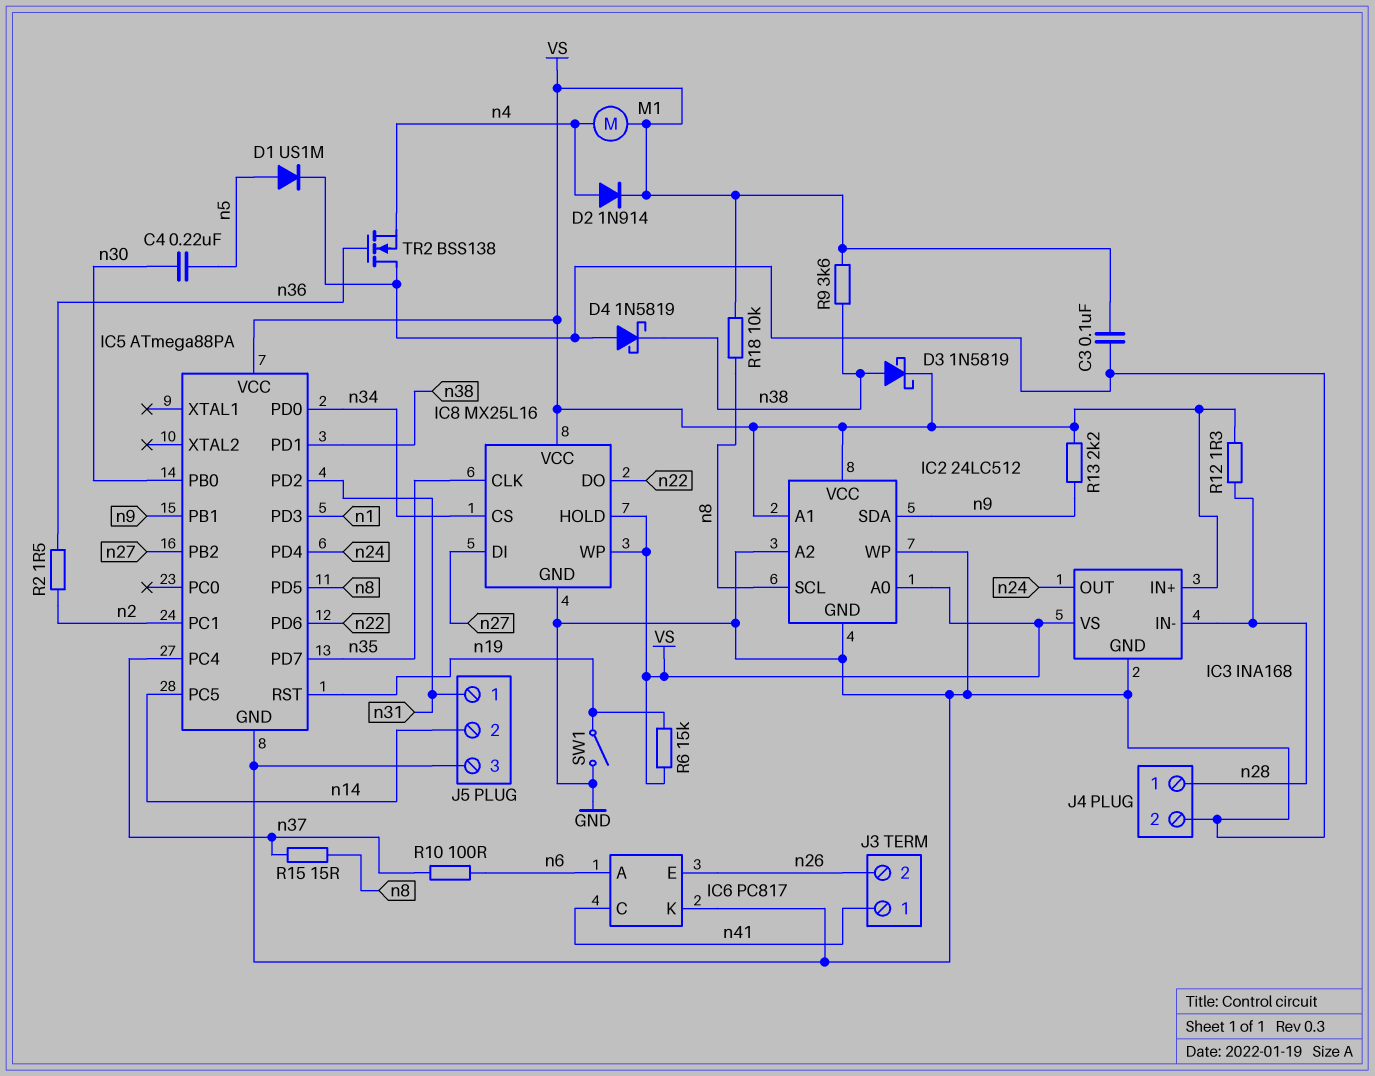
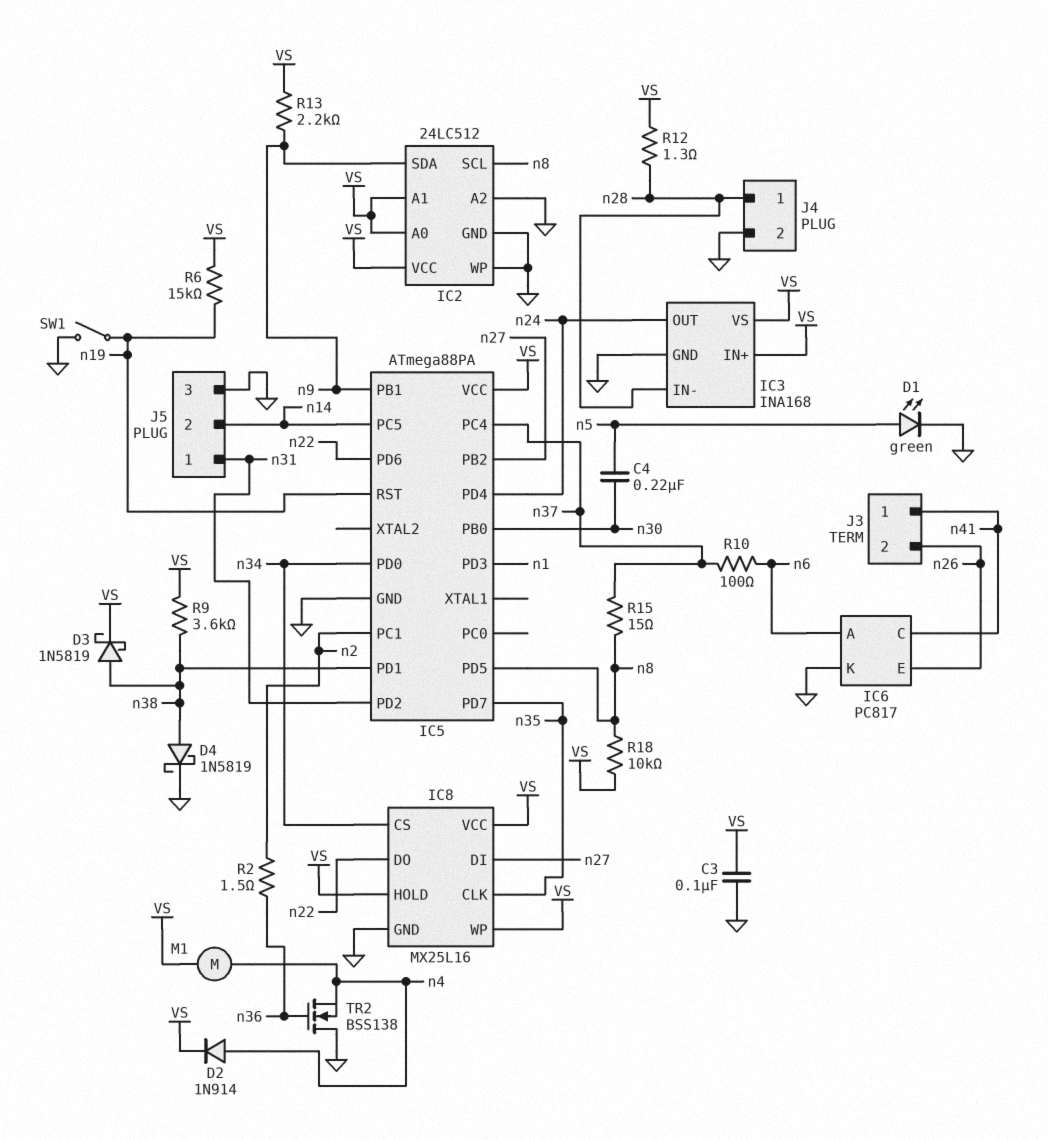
D1: diode US1M (A n5, K GND) -> LED green (A n5, K GND)
D4: schottky 1N5819 (A GND, K n38) -> schottky 1N5819 (A n38, K GND)

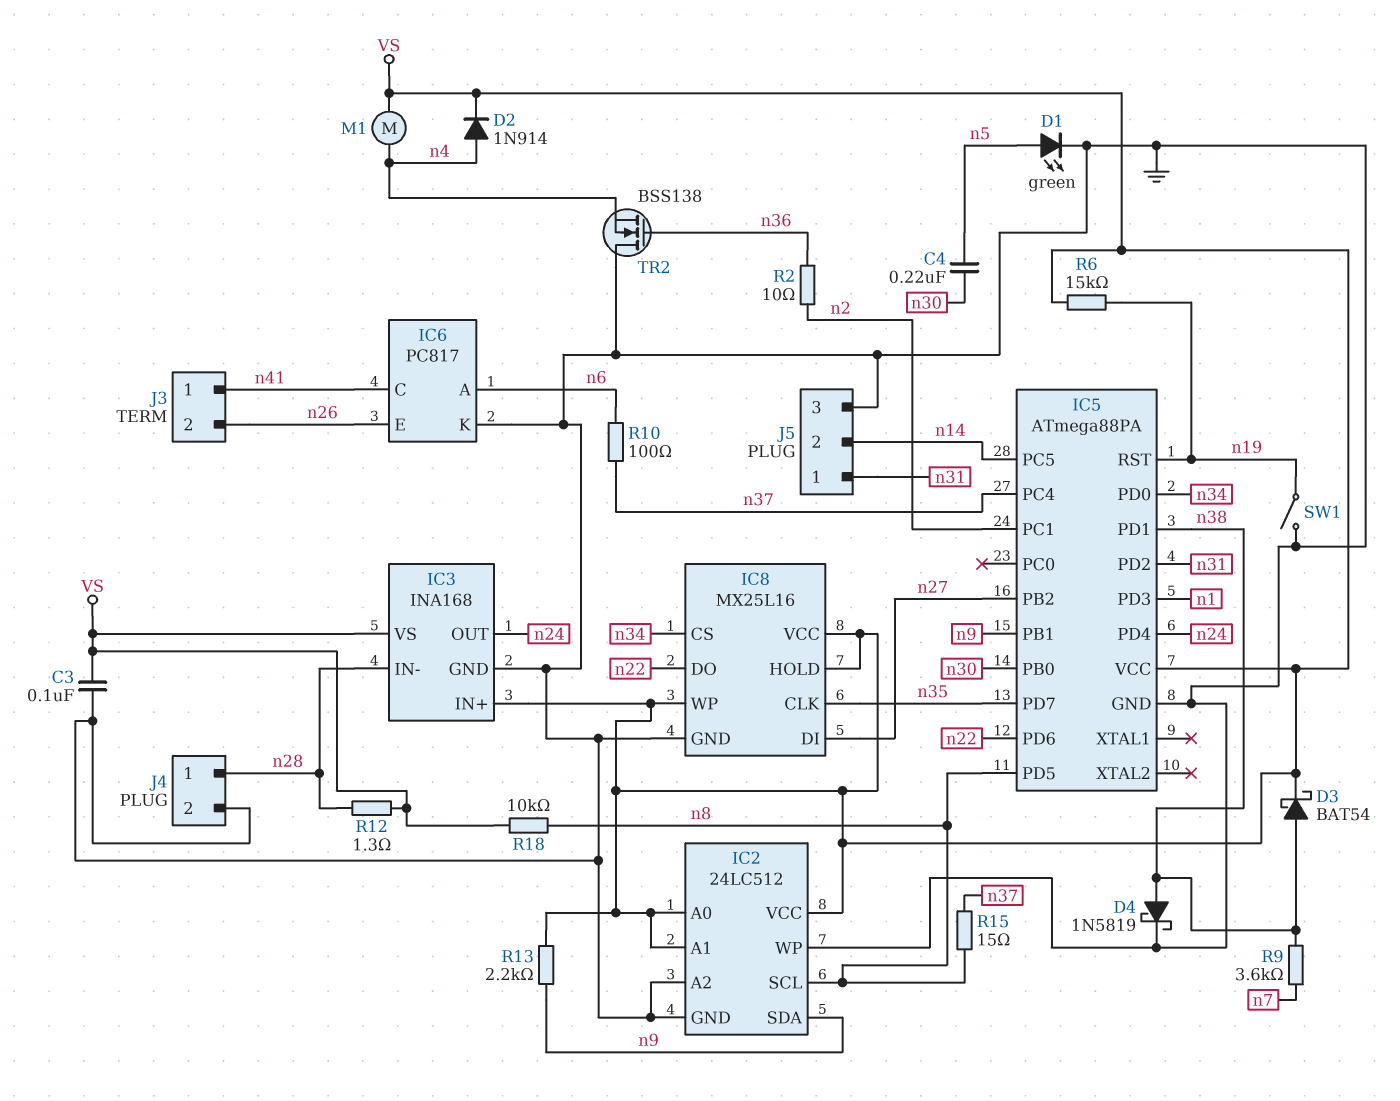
D3: schottky 1N5819 (A n38, K VS) -> schottky BAT54 (A n38, K VS)
R2: 1.5 (n2, n36) -> 10 (n2, n36)
R9: 3.6k (VS, n38) -> 3.6k (n7, n38)

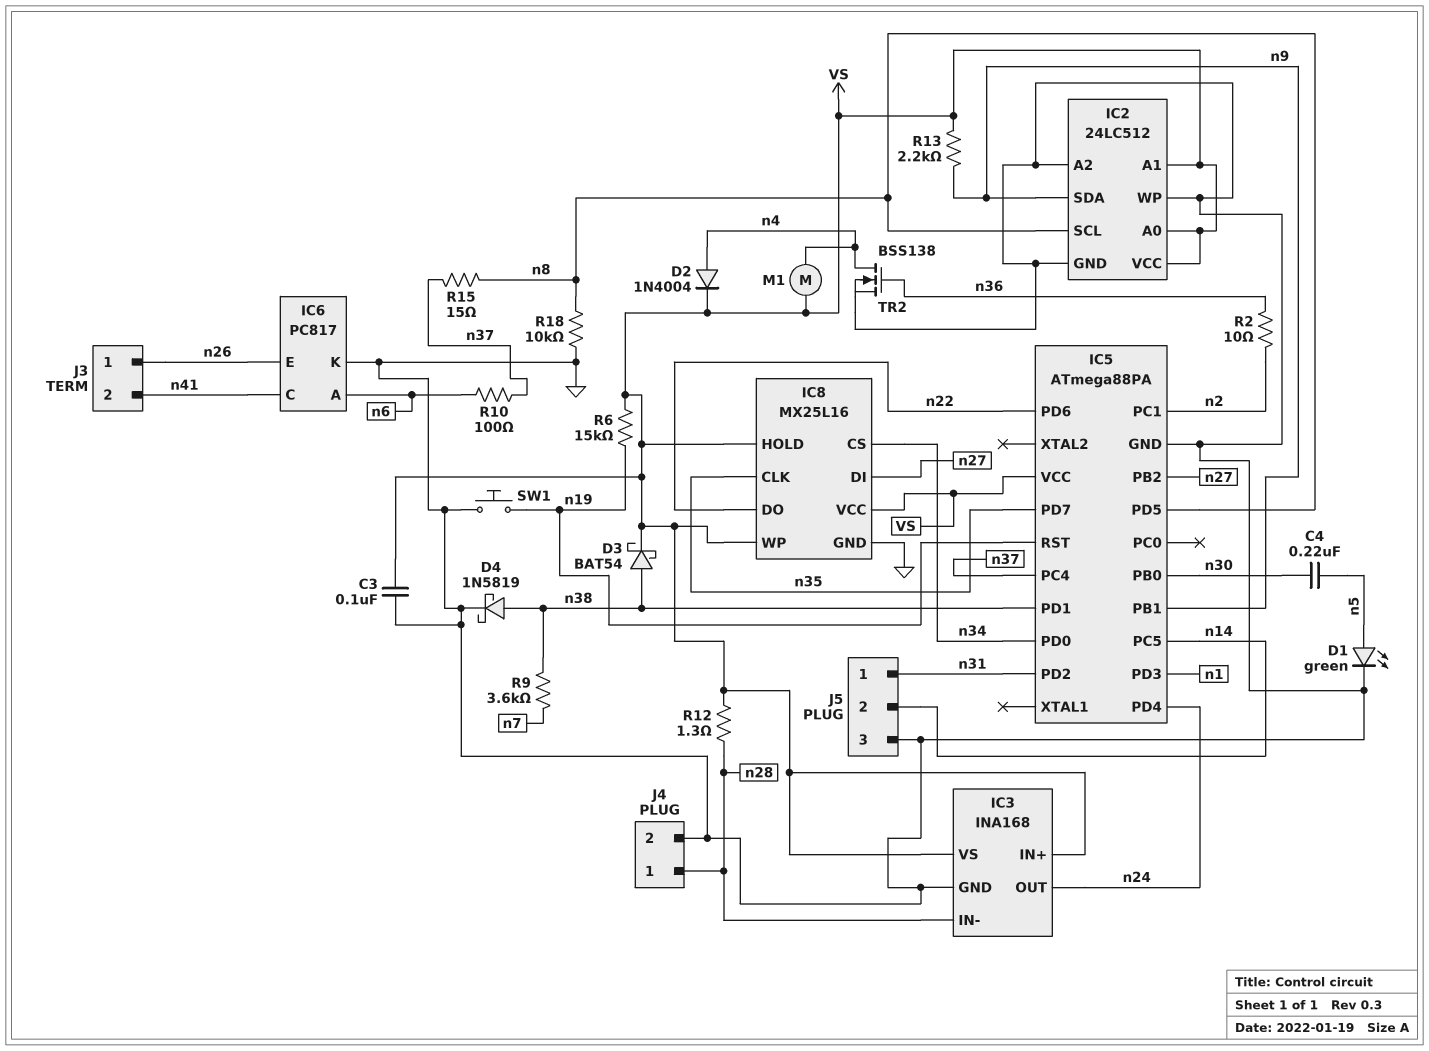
D2: diode 1N914 (A n4, K VS) -> diode 1N4004 (A n4, K VS)
J3 pin 1: n41 -> n26
J3 pin 2: n26 -> n41
R18: 10k (VS, n8) -> 10k (GND, n8)
SW1: switch (GND, n19) -> button (GND, n19)
TR2: NMOS BSS138 (G n36, D GND, S n4) -> NMOS BSS138 (G n36, D n4, S GND)

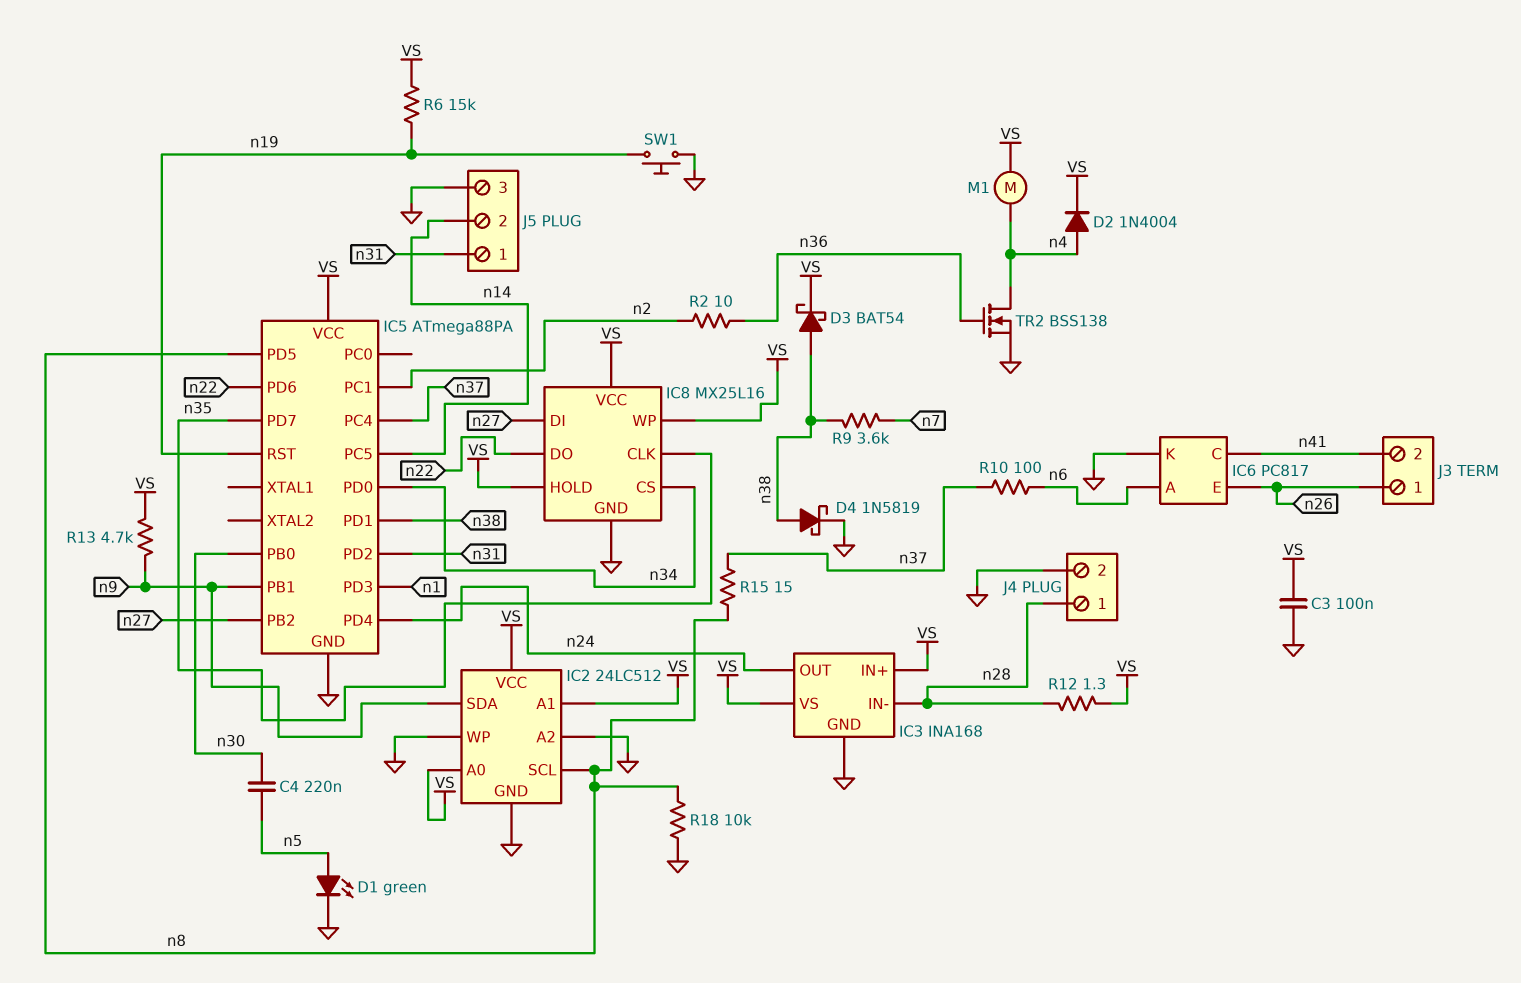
R13: 2.2k (VS, n9) -> 4.7k (VS, n9)

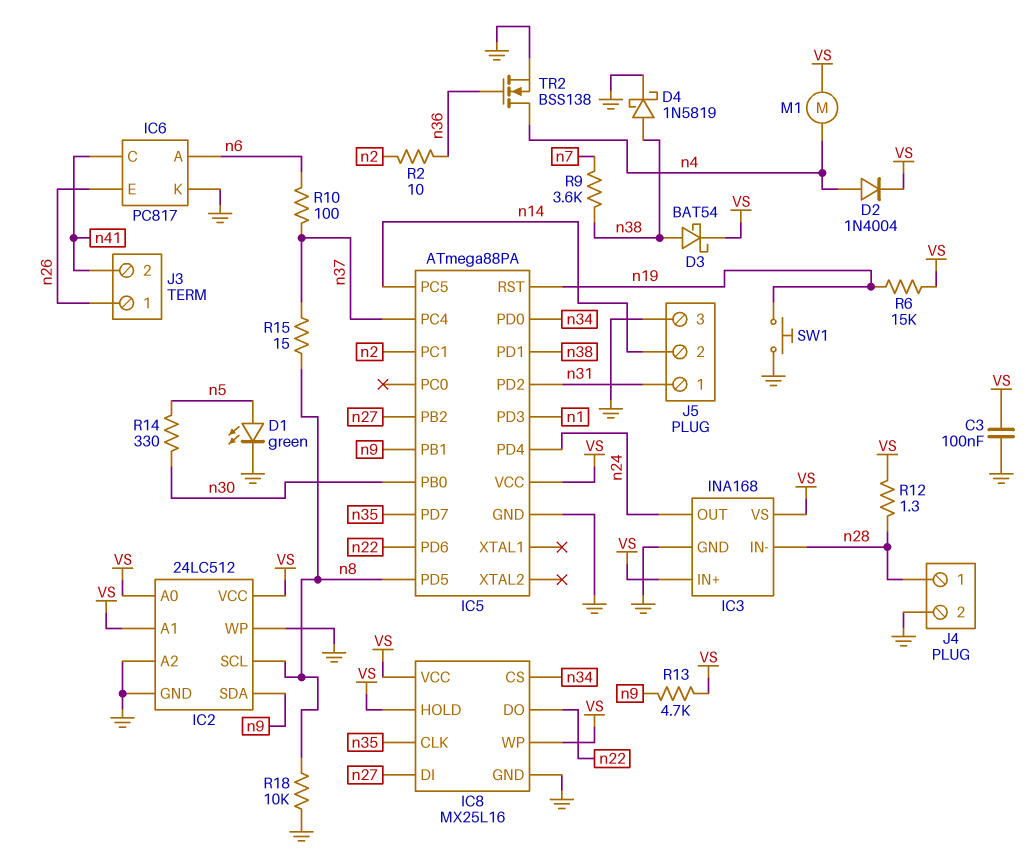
C4: 220nF (n5, n30) -> none
R14: none -> 330 (n5, n30)

